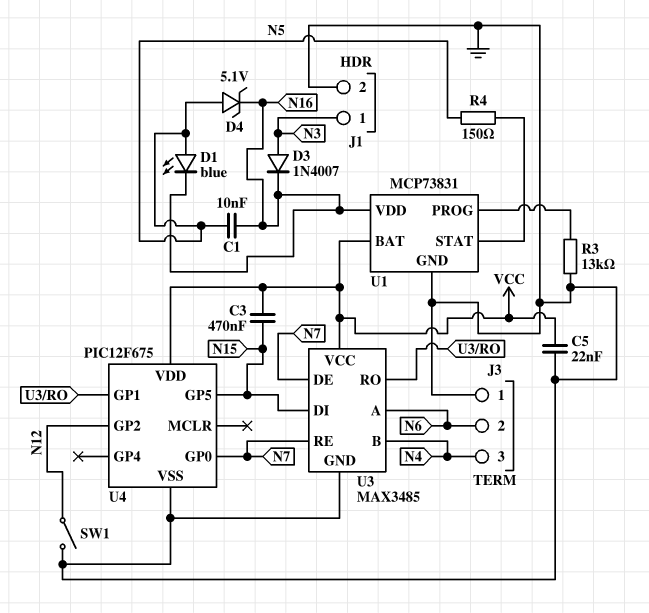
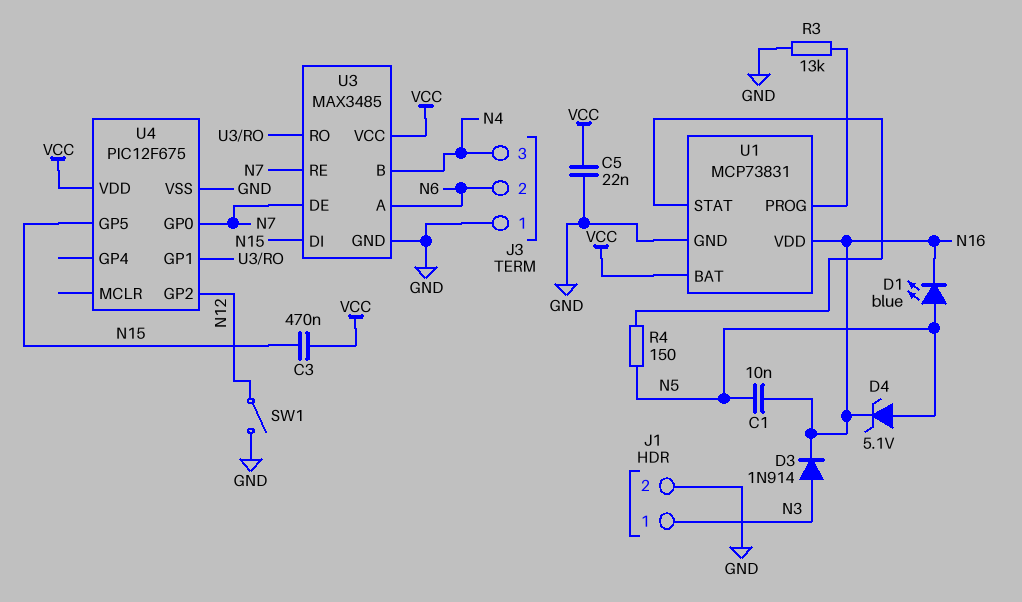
D3: diode 1N4007 (A N3, K N16) -> diode 1N914 (A N3, K N16)

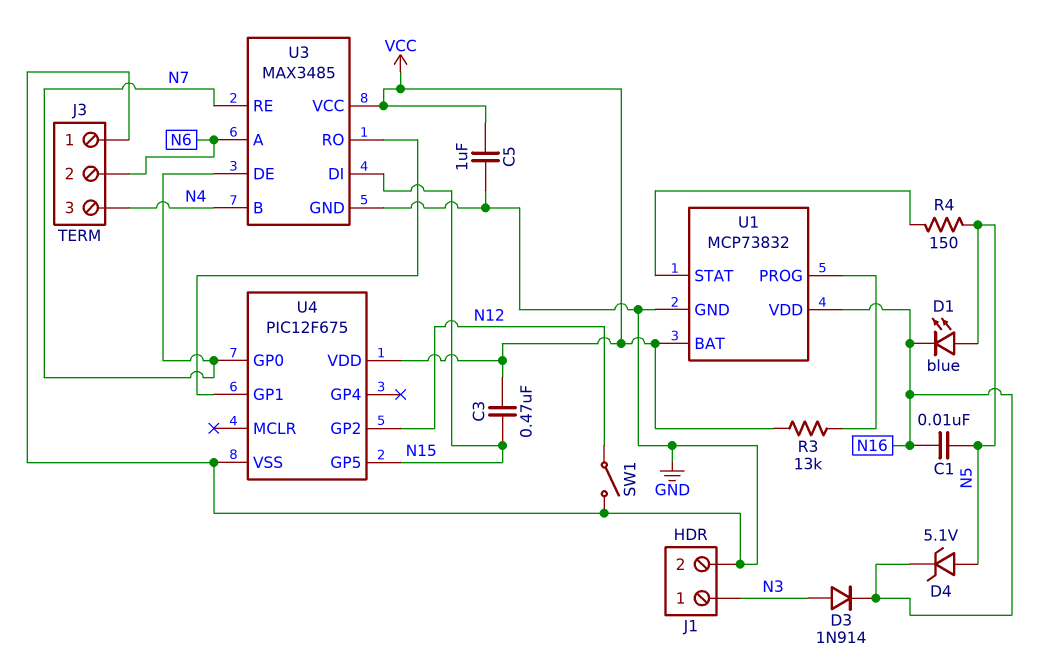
C5: 22nF (GND, VCC) -> 1uF (GND, VCC)
R3: 13k (GND, U1/PROG) -> 13k (U1/PROG, VCC)
U1: MCP73831 -> MCP73832

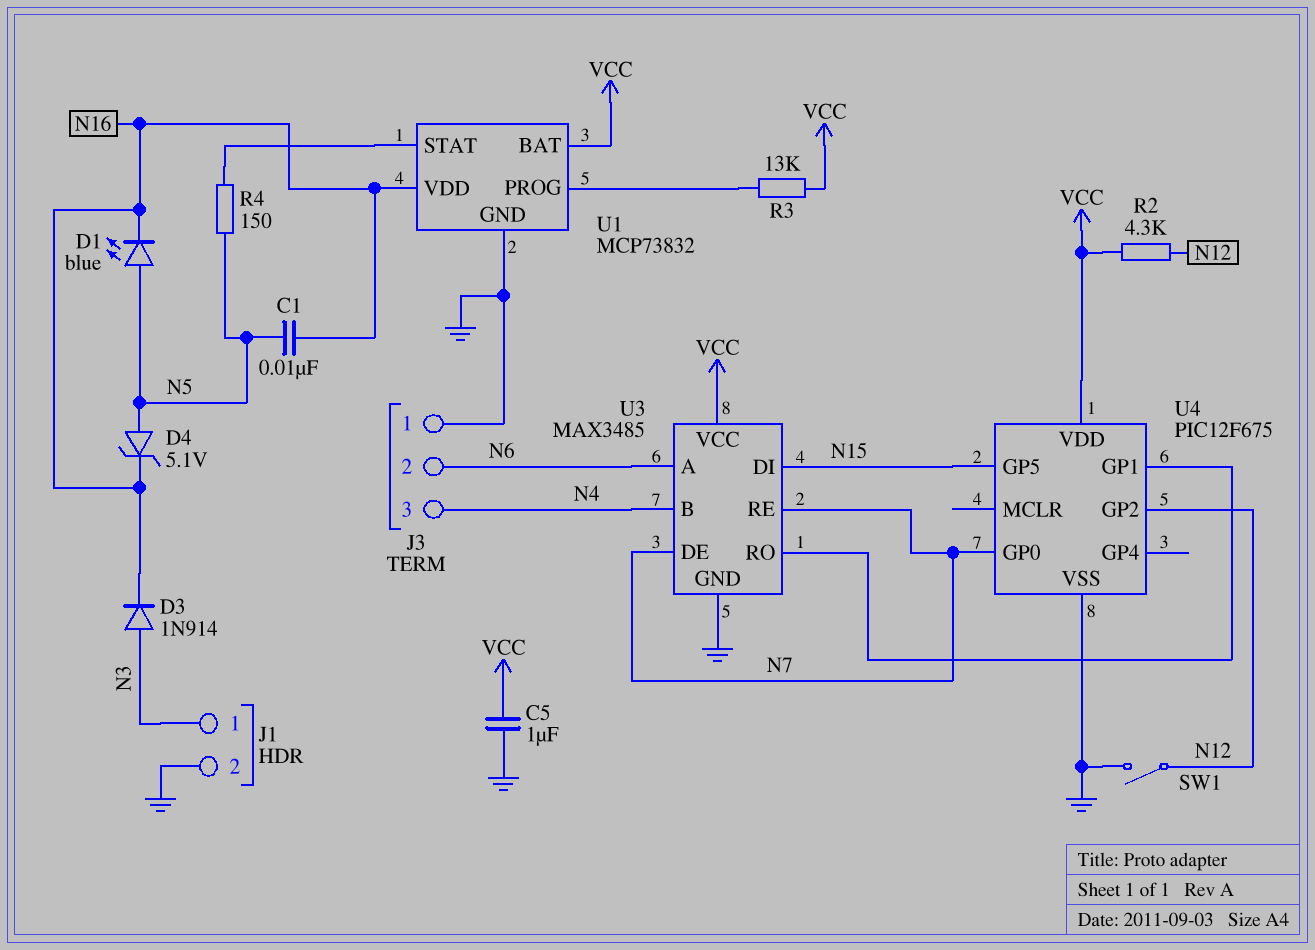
C3: 470nF (N15, VCC) -> none
R2: none -> 4.3k (N12, VCC)

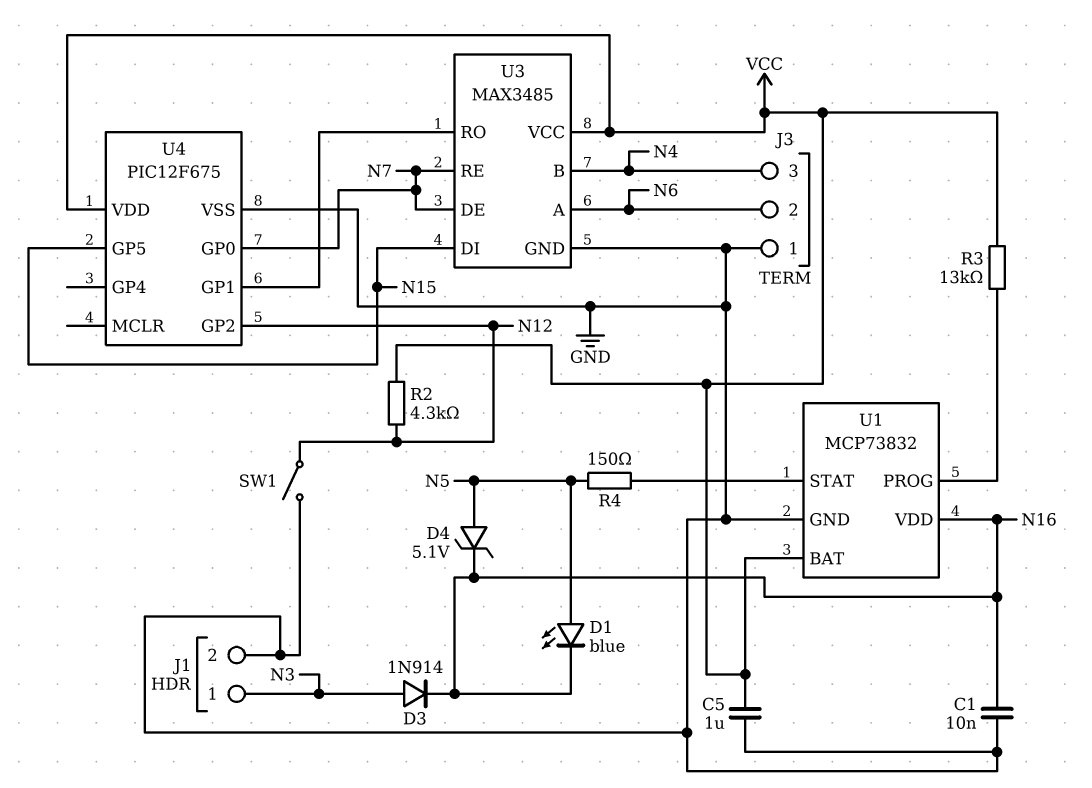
C1: 10nF (N5, N16) -> 10nF (GND, N16)

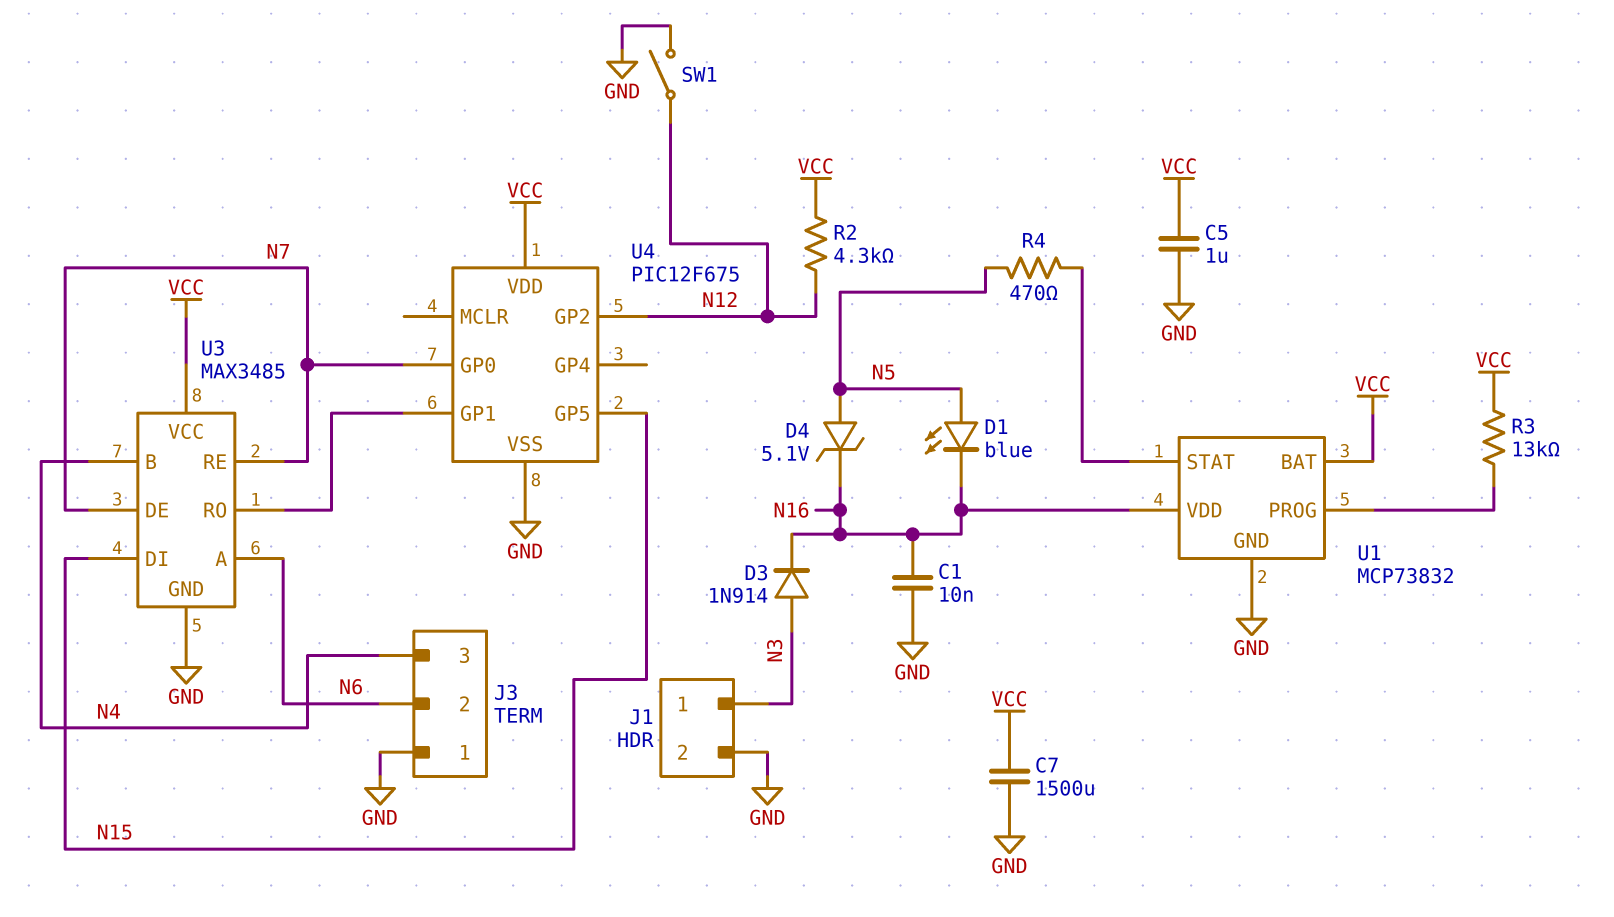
C7: none -> 1500uF (GND, VCC)
R4: 150 (N5, U1/STAT) -> 470 (N5, U1/STAT)

